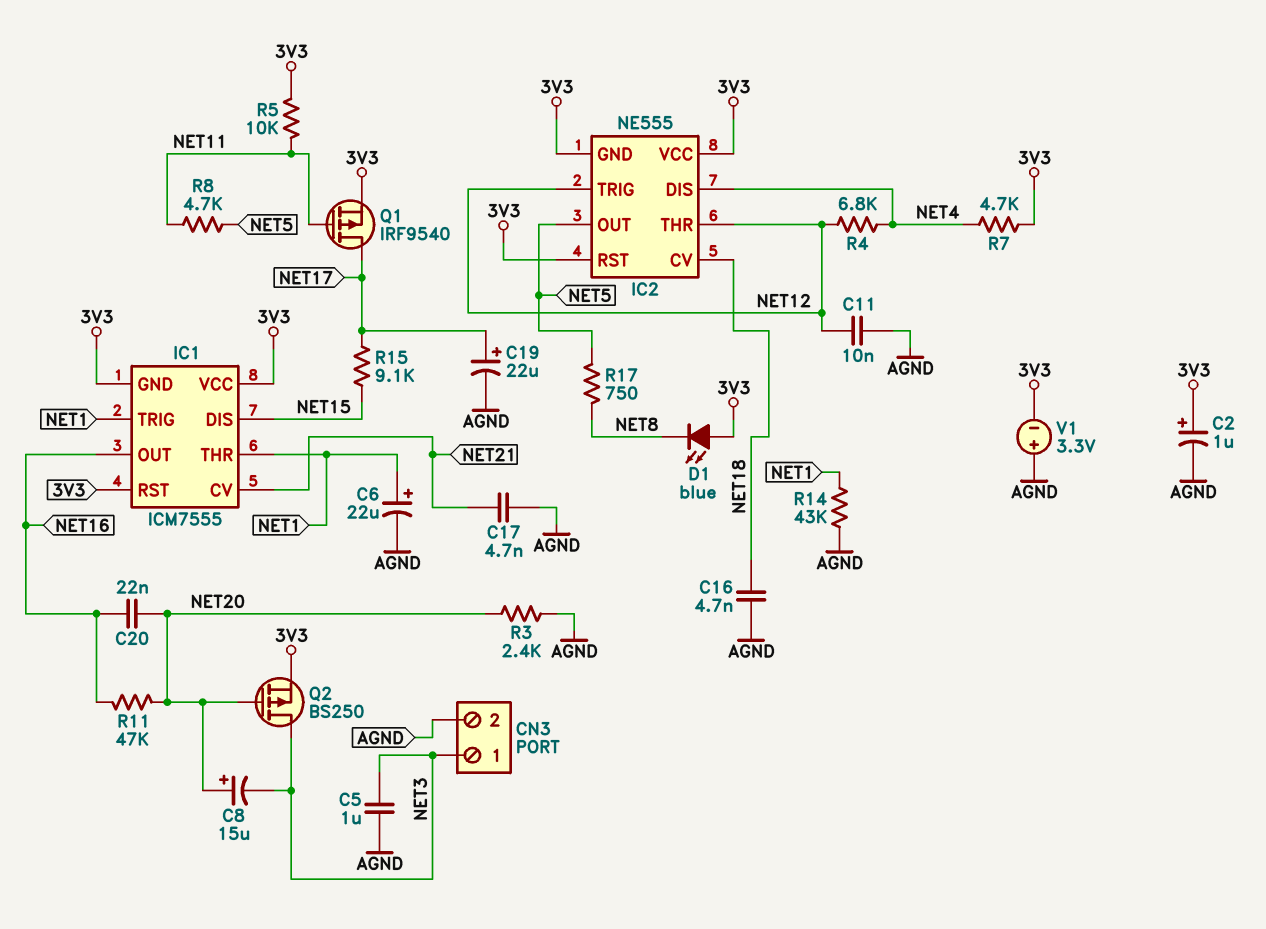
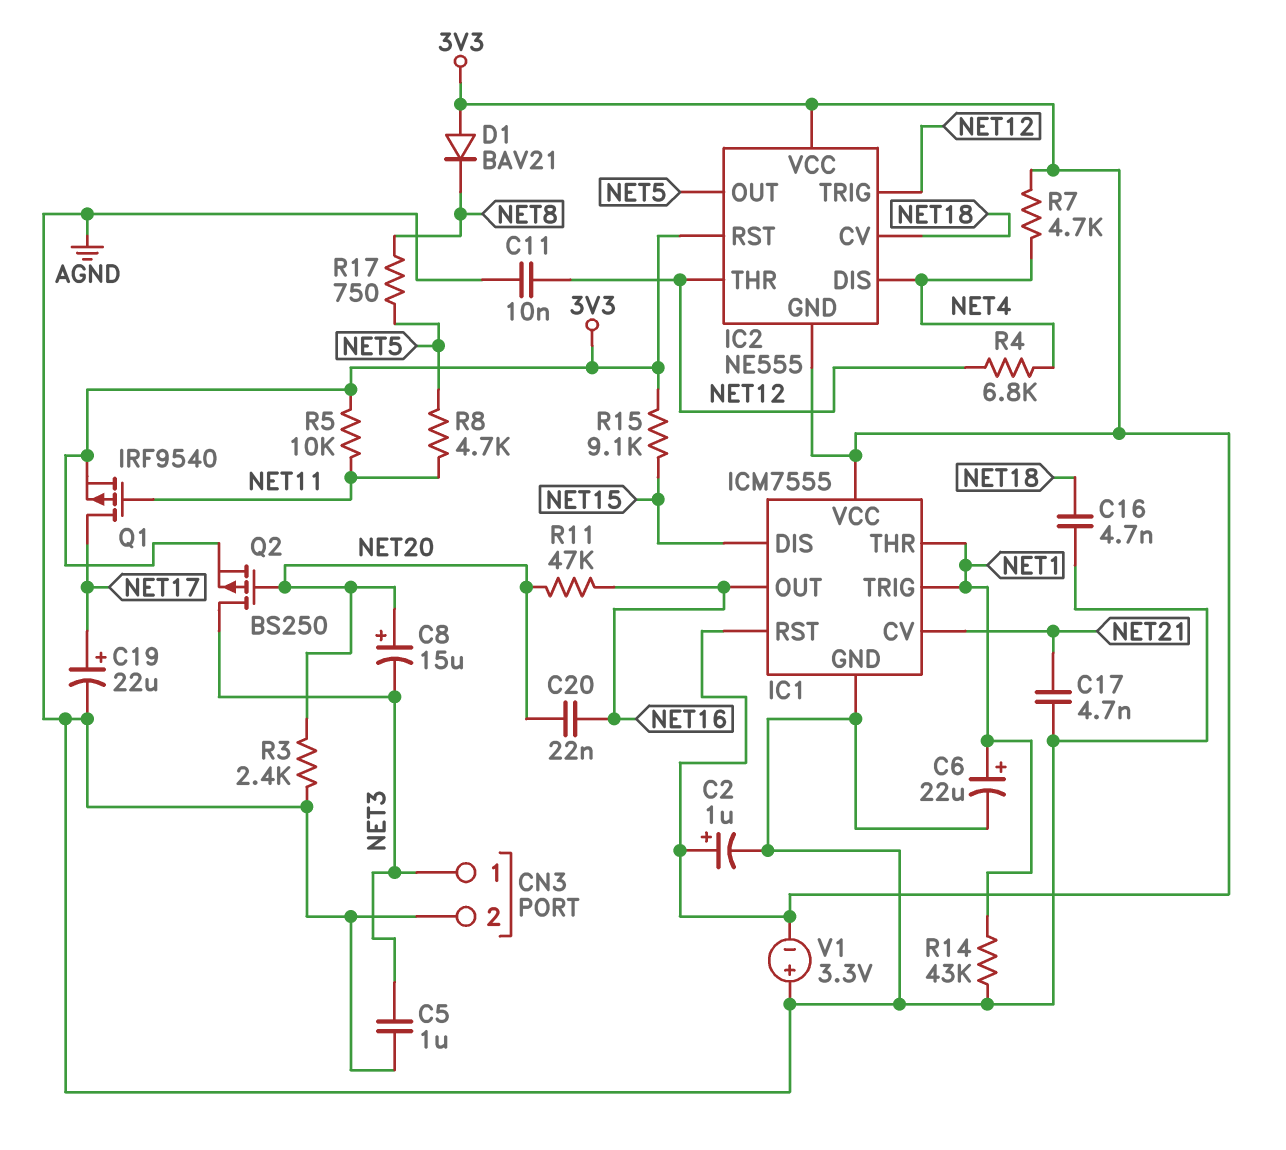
D1: LED blue (A 3V3, K NET8) -> diode BAV21 (A 3V3, K NET8)
IC1 pin GND: 3V3 -> AGND
R15: 9.1k (NET15, NET17) -> 9.1k (3V3, NET15)

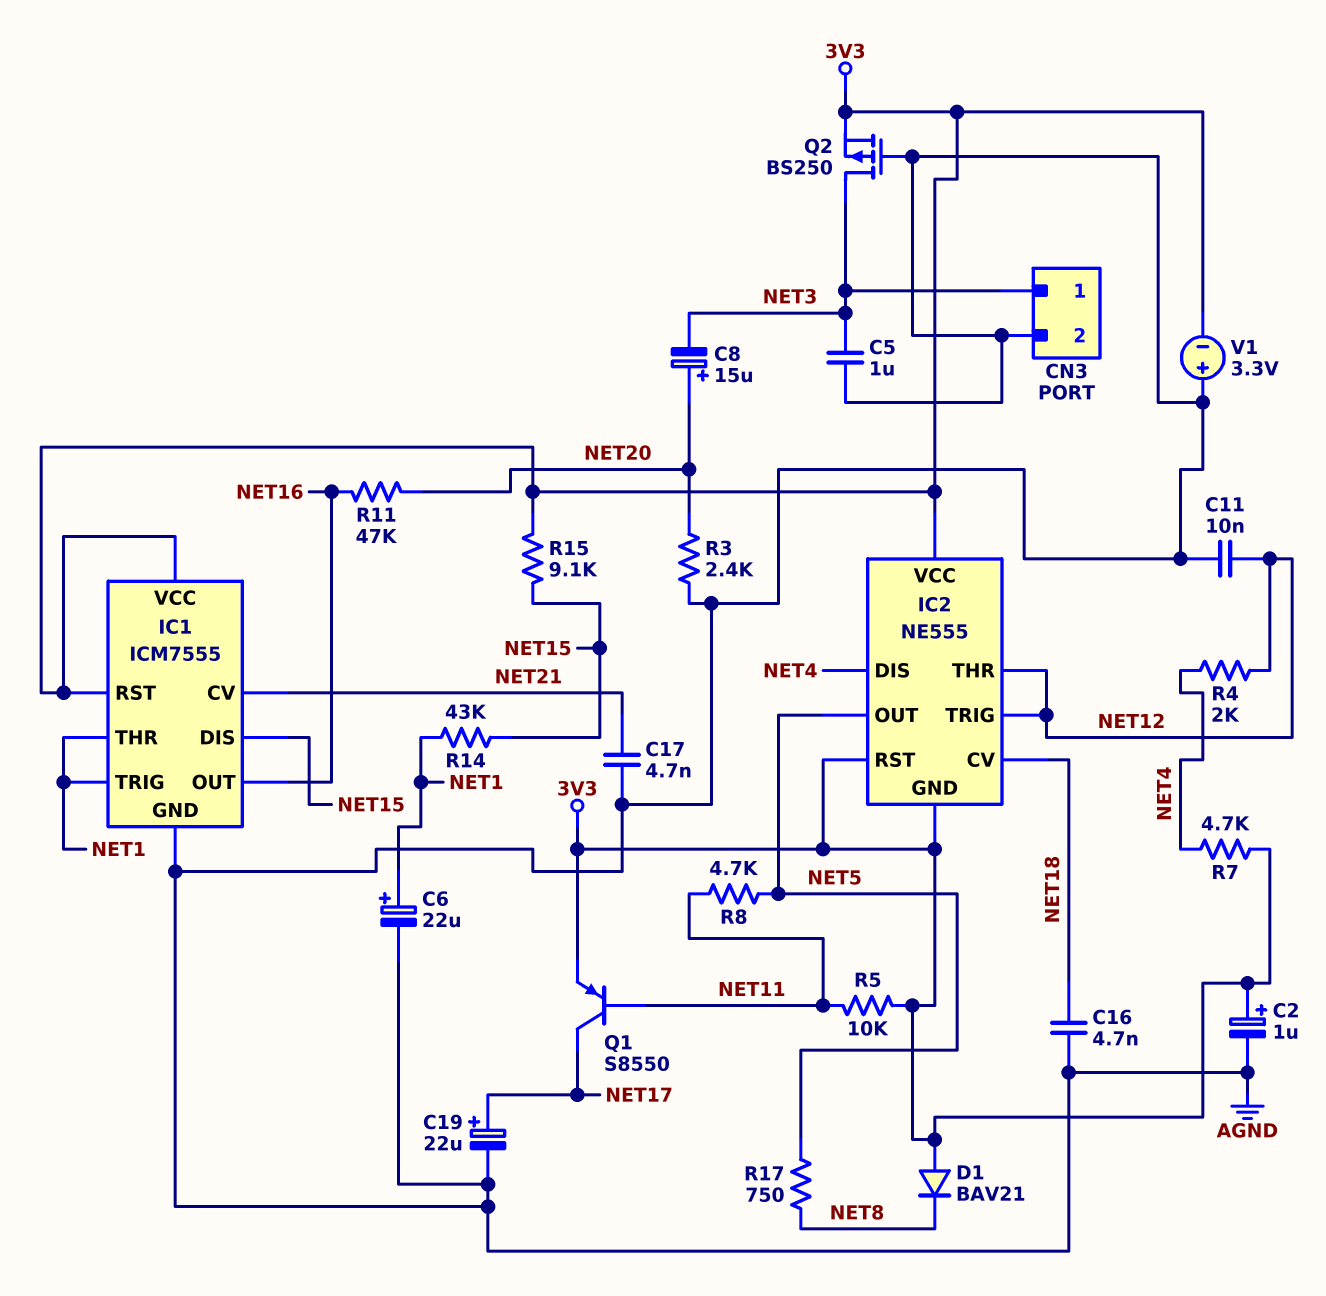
C20: 22nF (NET16, NET20) -> none
Q1: PMOS IRF9540 (G NET11, D NET17, S 3V3) -> PNP S8550 (B NET11, C NET17, E 3V3)
Q2: PMOS BS250 (G NET20, D NET3, S 3V3) -> PMOS BS250 (G AGND, D NET3, S 3V3)
R4: 6.8k (NET4, NET12) -> 2k (NET4, NET12)
R14: 43k (AGND, NET1) -> 43k (NET1, NET15)

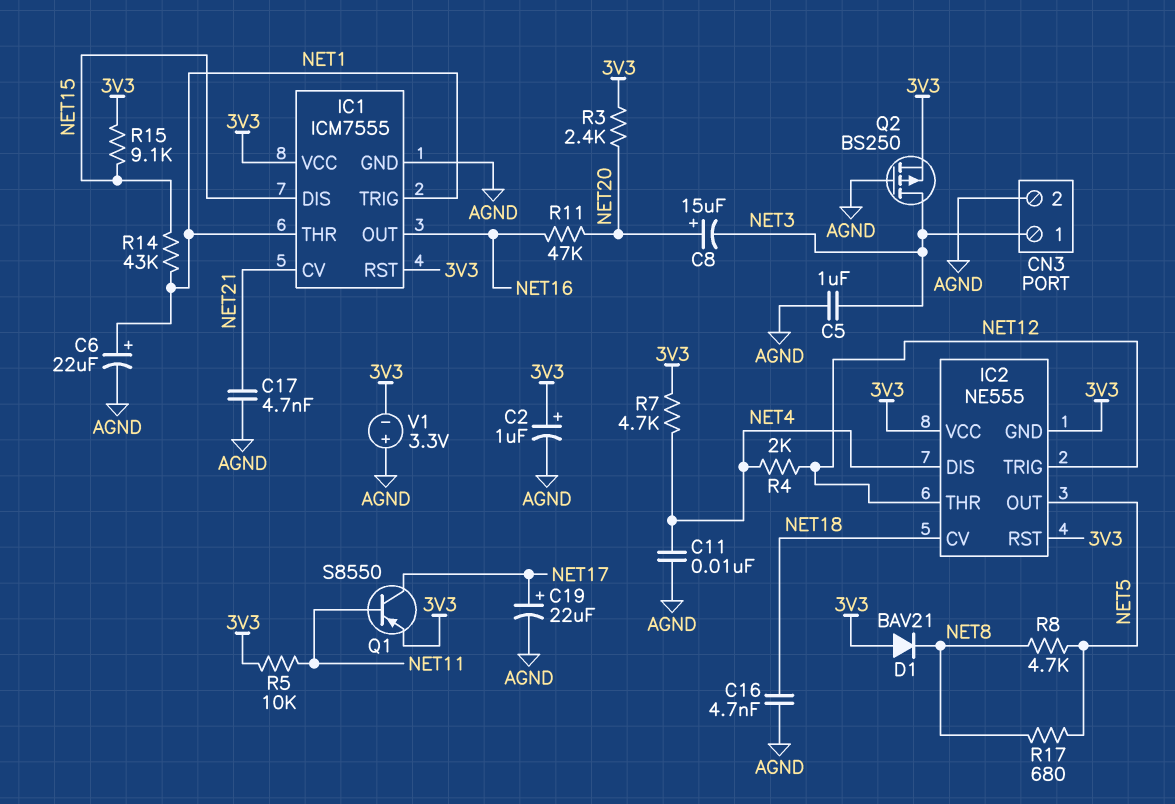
C11: 10nF (AGND, NET12) -> 10nF (AGND, NET4)
R3: 2.4k (AGND, NET20) -> 2.4k (3V3, NET20)
R8: 4.7k (NET5, NET11) -> 4.7k (NET5, NET8)
R17: 750 (NET5, NET8) -> 680 (NET5, NET8)

